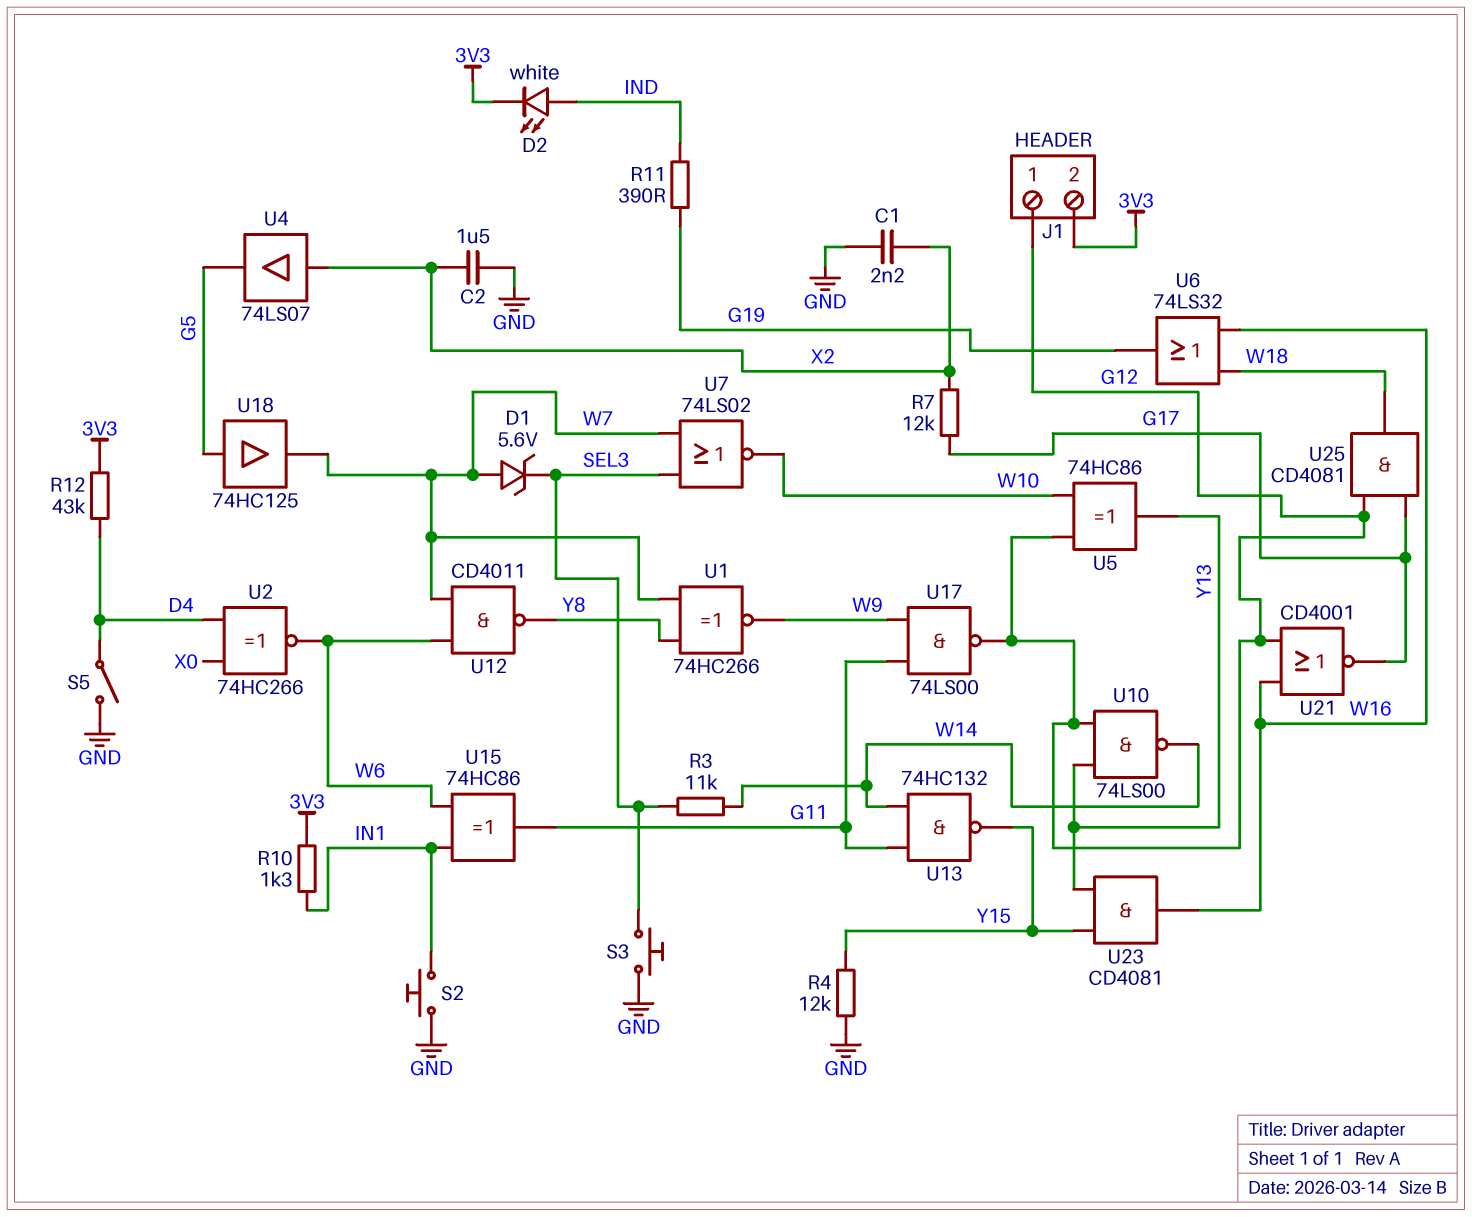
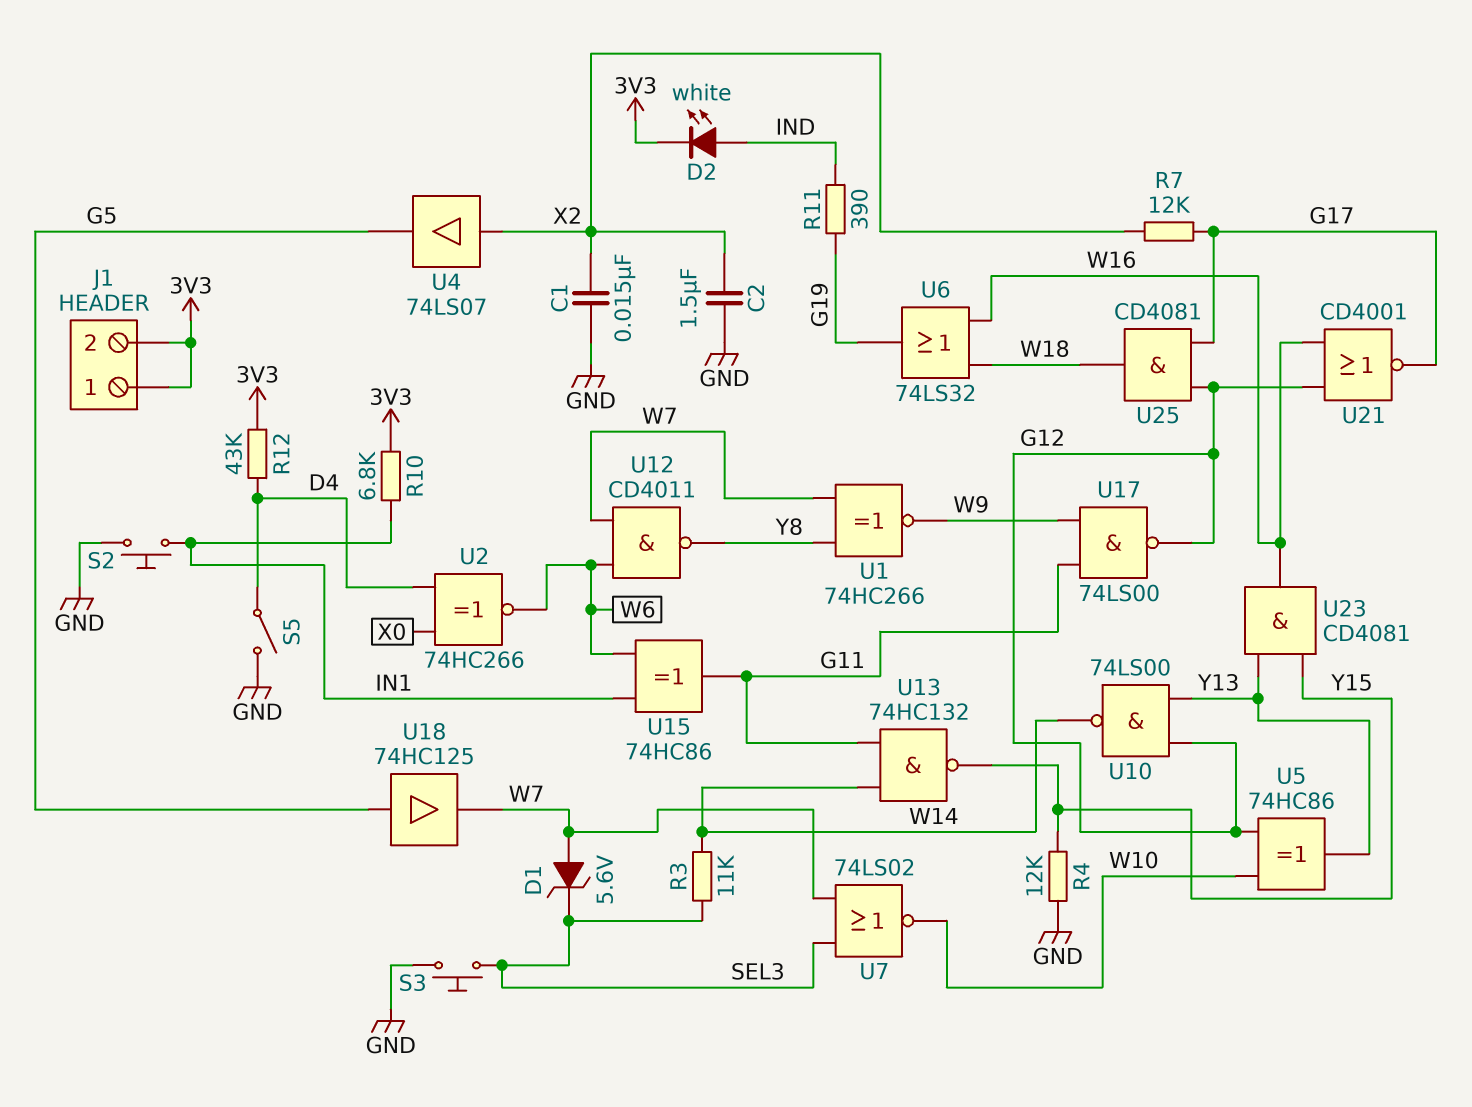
C1: 2.2nF (GND, X2) -> 15nF (GND, X2)
J1 pin 1: G12 -> 3V3
R10: 1.3k (3V3, IN1) -> 6.8k (3V3, IN1)

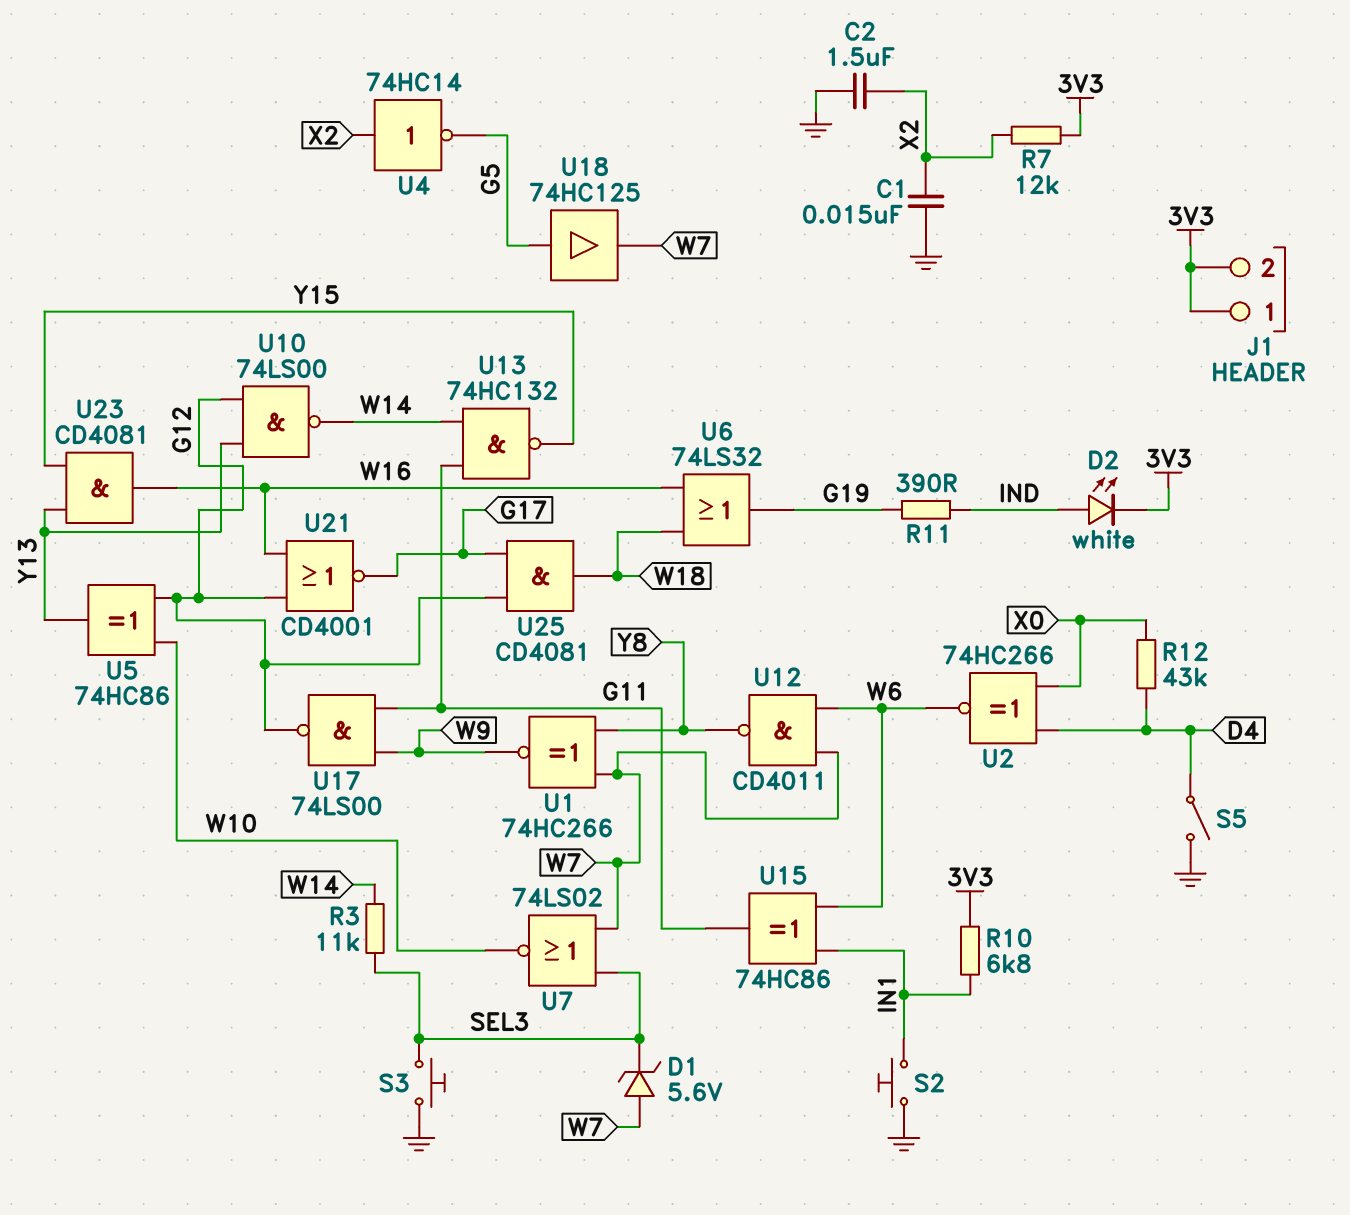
R4: 12k (GND, Y15) -> none
R7: 12k (G17, X2) -> 12k (3V3, X2)
R12: 43k (3V3, D4) -> 43k (D4, X0)
U4: buffer 74LS07 (in X2, out G5) -> NOT 74HC14 (in X2, out G5)

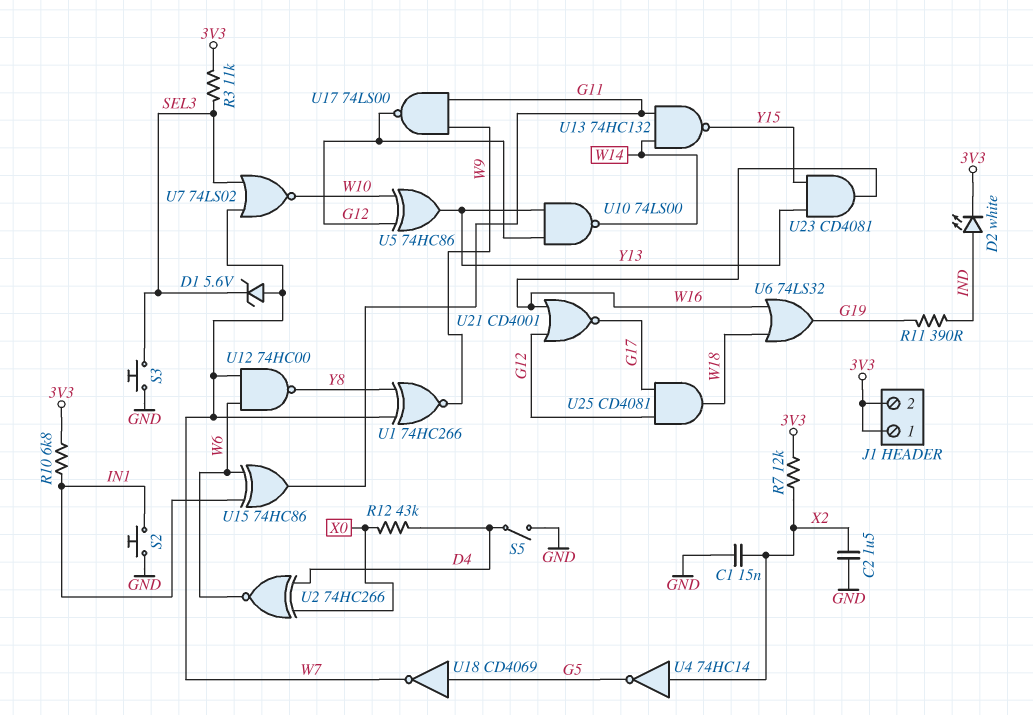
R3: 11k (SEL3, W14) -> 11k (3V3, SEL3)
U12: NAND CD4011 (in W6, in W7, out Y8) -> NAND 74HC00 (in W6, in W7, out Y8)
U18: buffer 74HC125 (in G5, out W7) -> NOT CD4069 (in G5, out W7)

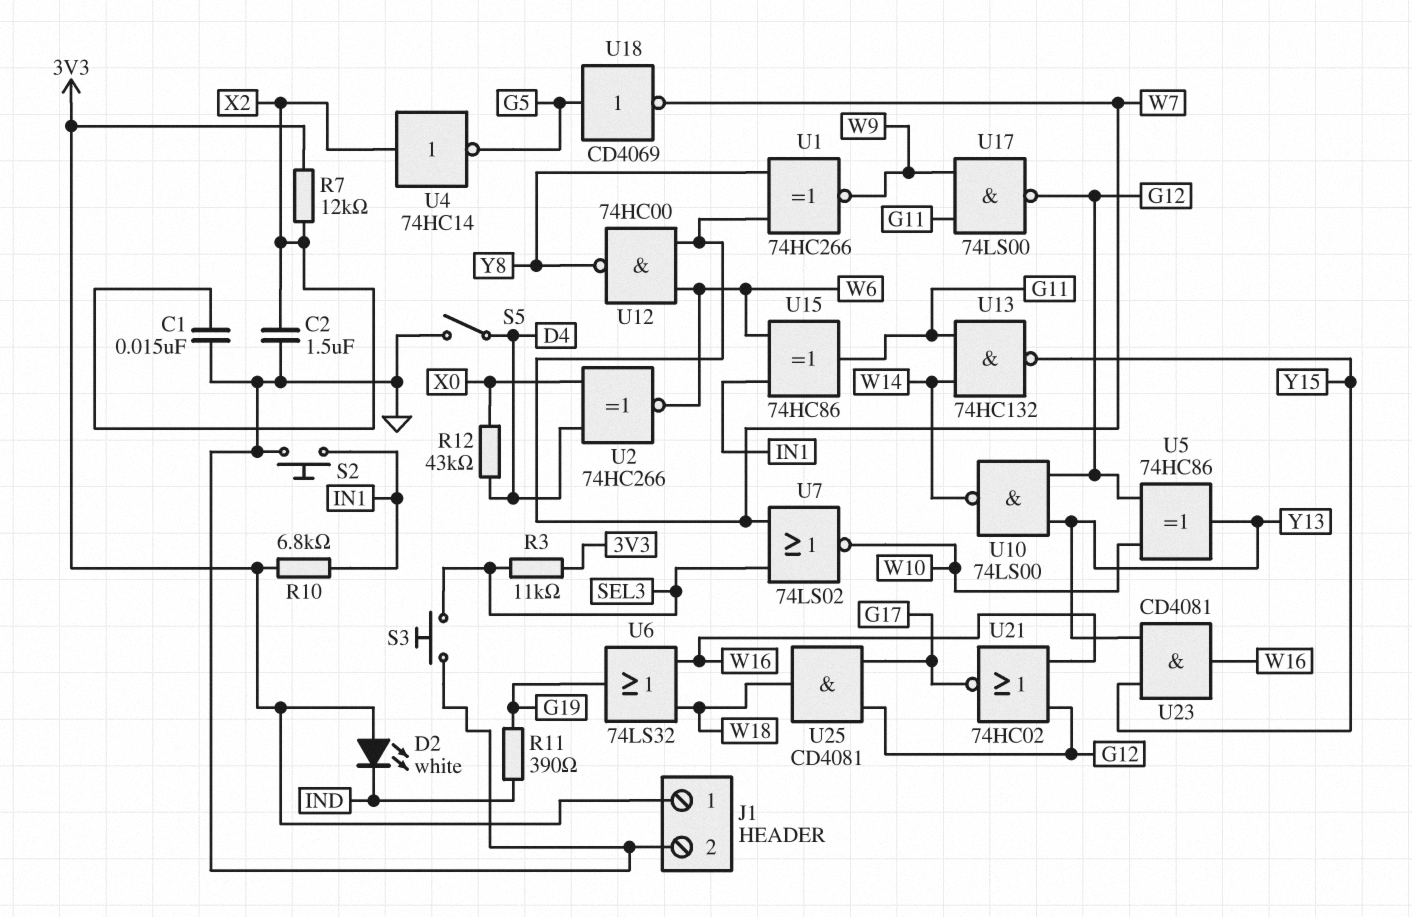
D1: zener 5.6V (A W7, K SEL3) -> none
D2: LED white (A IND, K 3V3) -> LED white (A 3V3, K IND)
J1 pin 2: 3V3 -> GND
U21: NOR CD4001 (in G12, in W16, out G17) -> NOR 74HC02 (in G12, in W16, out G17)

